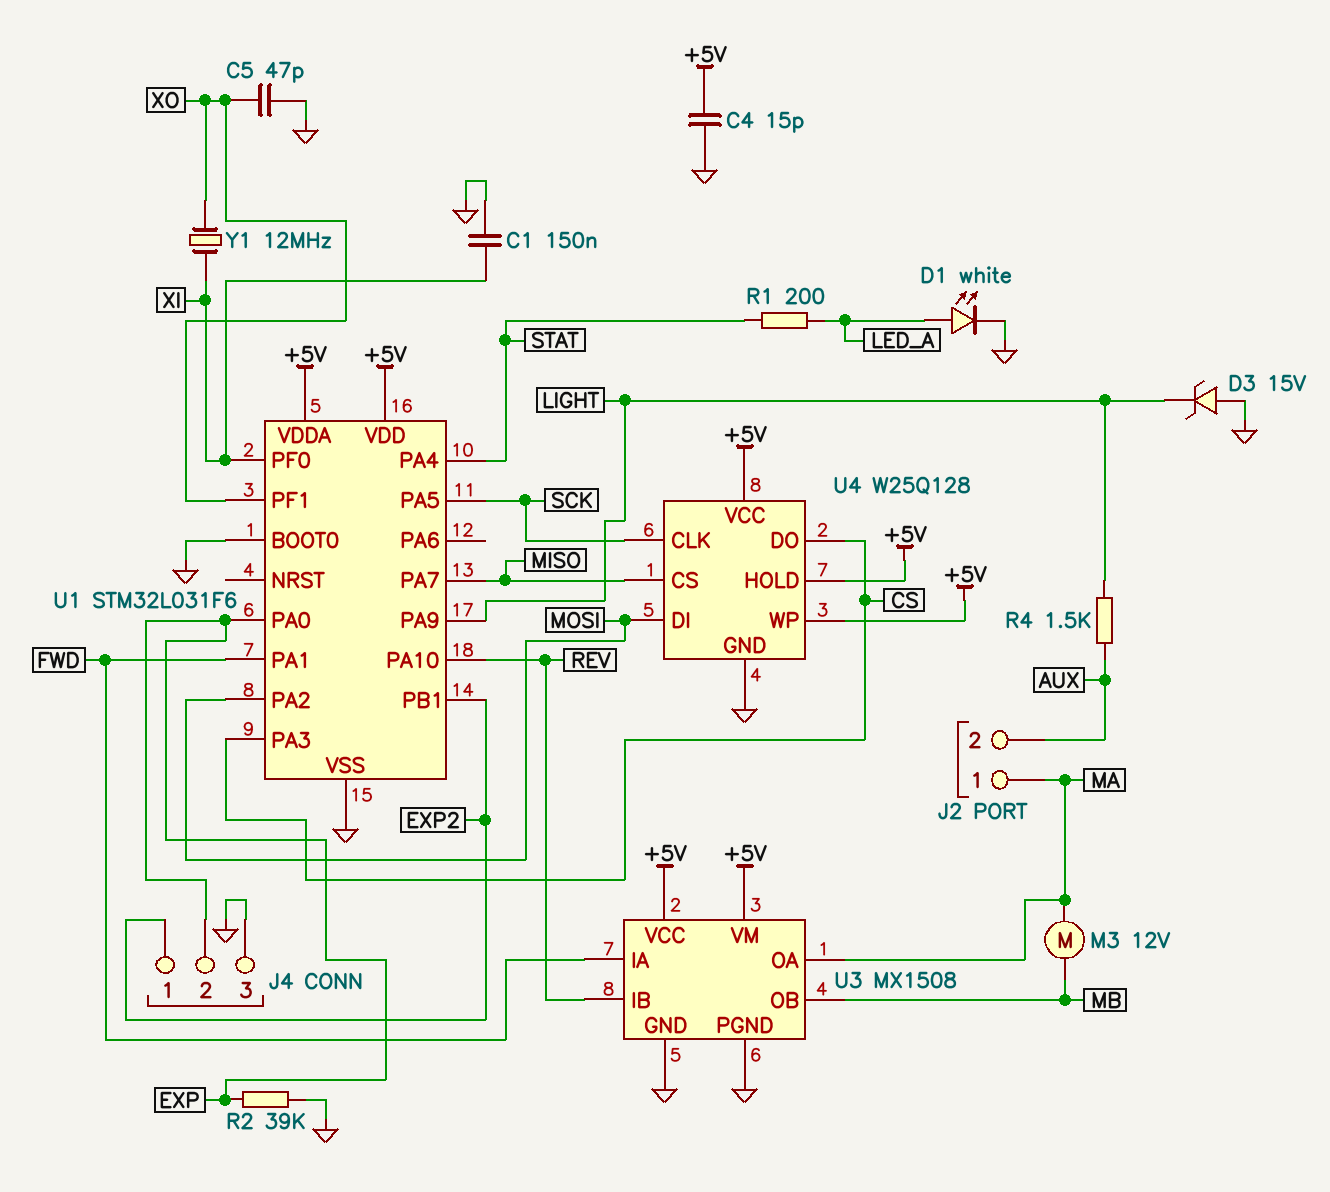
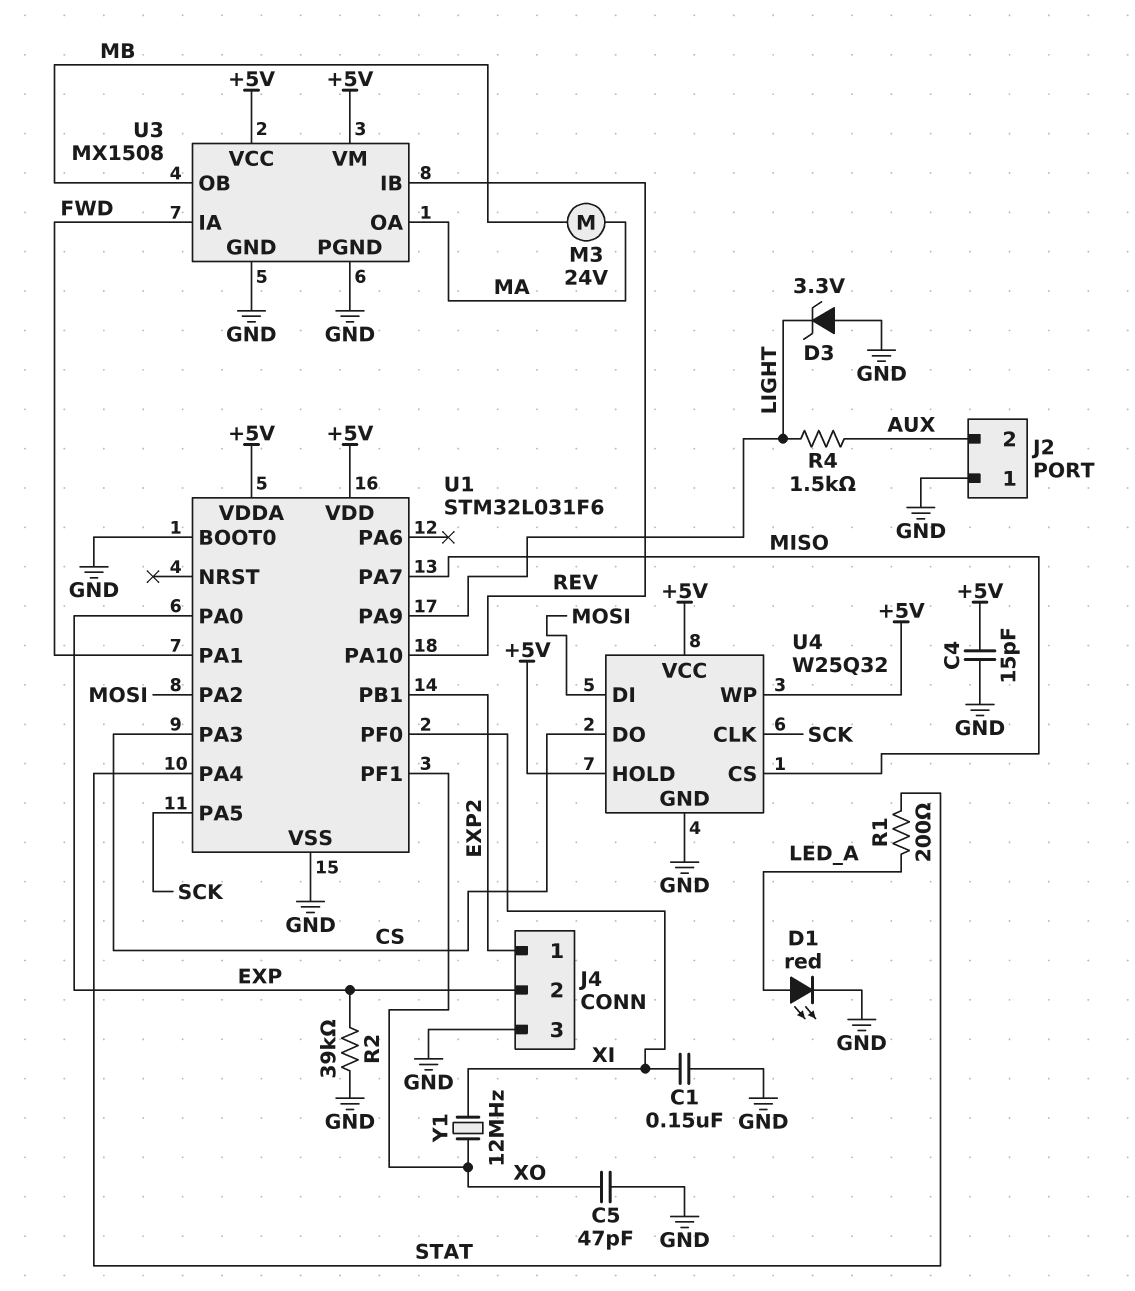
D1: LED white (A LED_A, K GND) -> LED red (A LED_A, K GND)
D3: zener 15V (A GND, K LIGHT) -> zener 3.3V (A GND, K LIGHT)
J2 pin 1: MA -> GND
M3: motor 12V (MA, MB) -> motor 24V (MA, MB)
U4: W25Q128 -> W25Q32

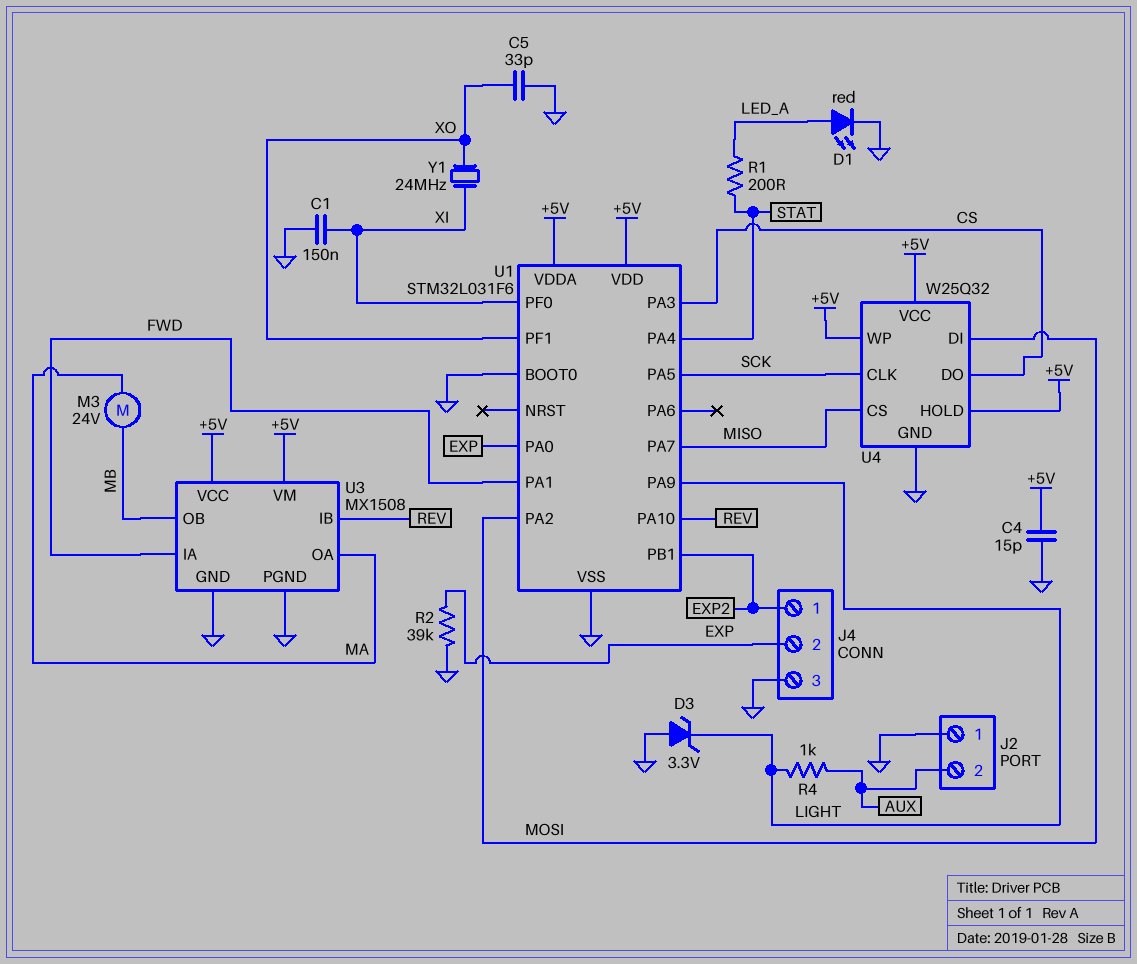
C5: 47pF (GND, XO) -> 33pF (GND, XO)
R4: 1.5k (AUX, LIGHT) -> 1k (AUX, LIGHT)
Y1: 12MHz (XI, XO) -> 24MHz (XI, XO)

